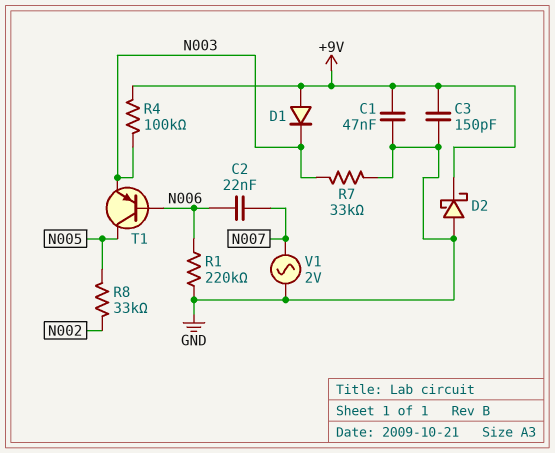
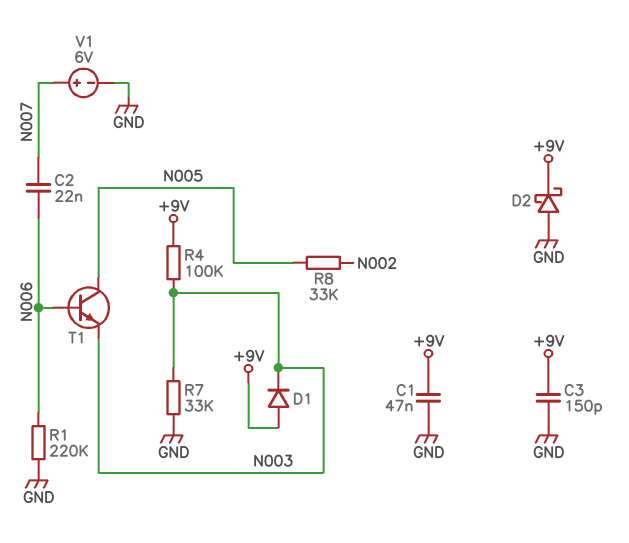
T1: PNP (B N006, C N005, E N003) -> NPN (B N006, C N005, E N003)
V1: AC 2V (GND, N007) -> 6V (plus N007, minus GND)

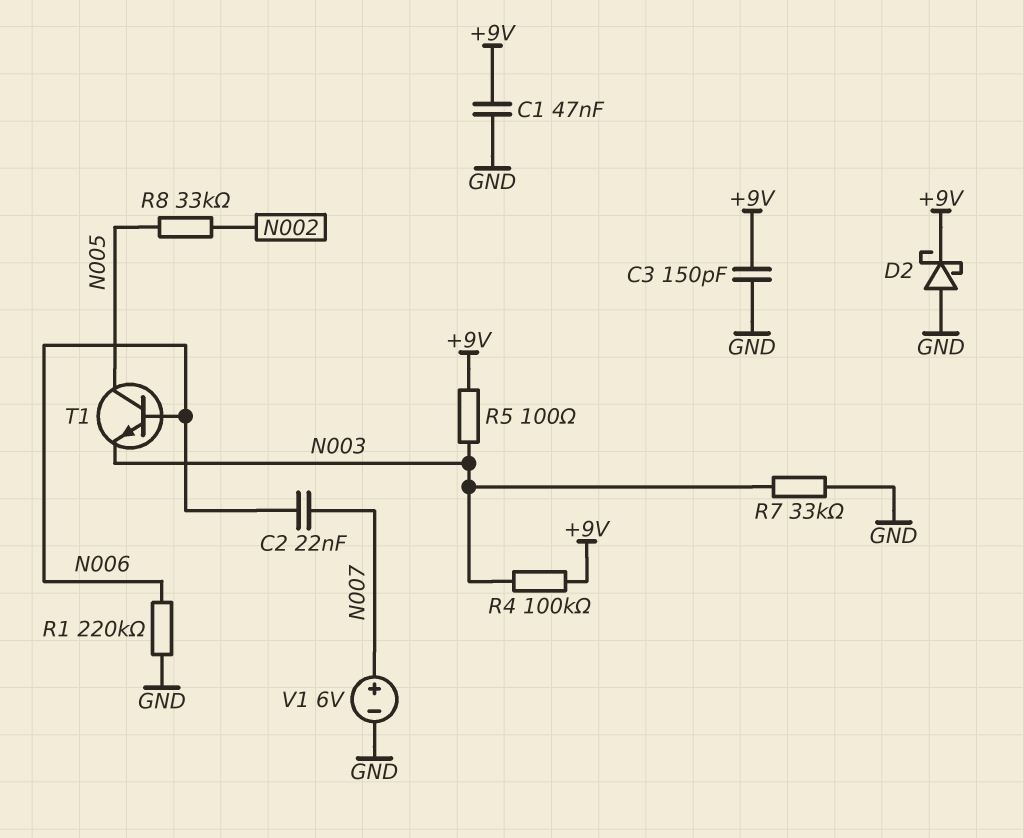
D1: diode (A +9V, K N003) -> none
R5: none -> 100 (+9V, N003)

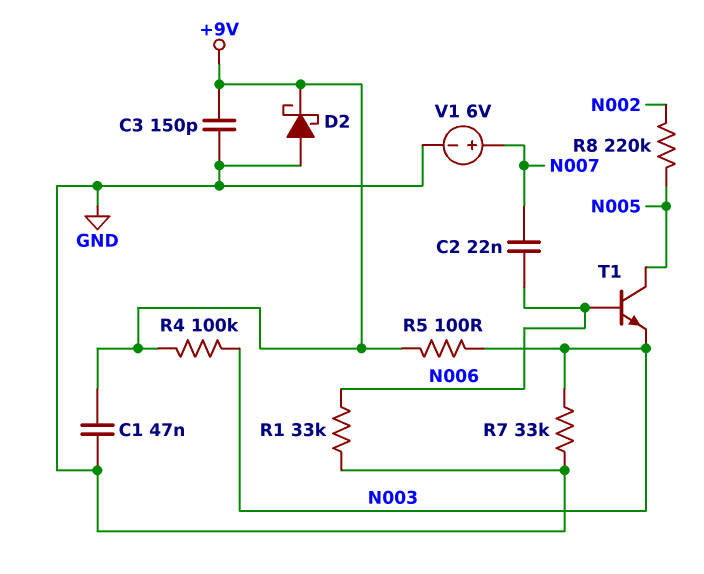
R1: 220k (GND, N006) -> 33k (GND, N006)
R8: 33k (N002, N005) -> 220k (N002, N005)

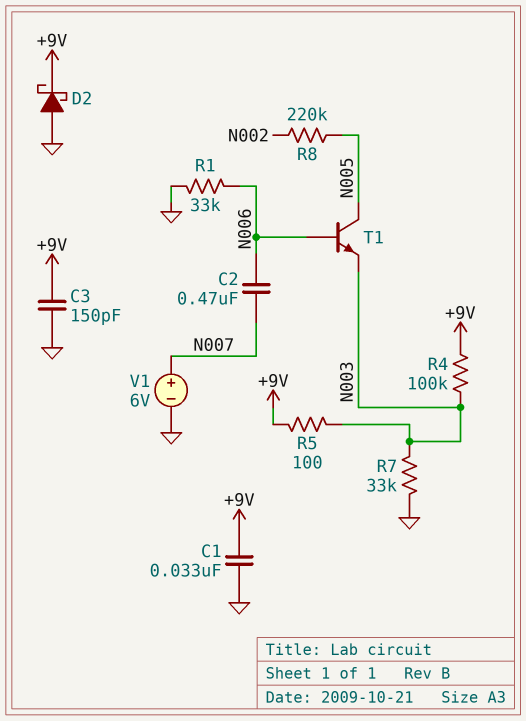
C1: 47nF (+9V, GND) -> 33nF (+9V, GND)
C2: 22nF (N006, N007) -> 470nF (N006, N007)

